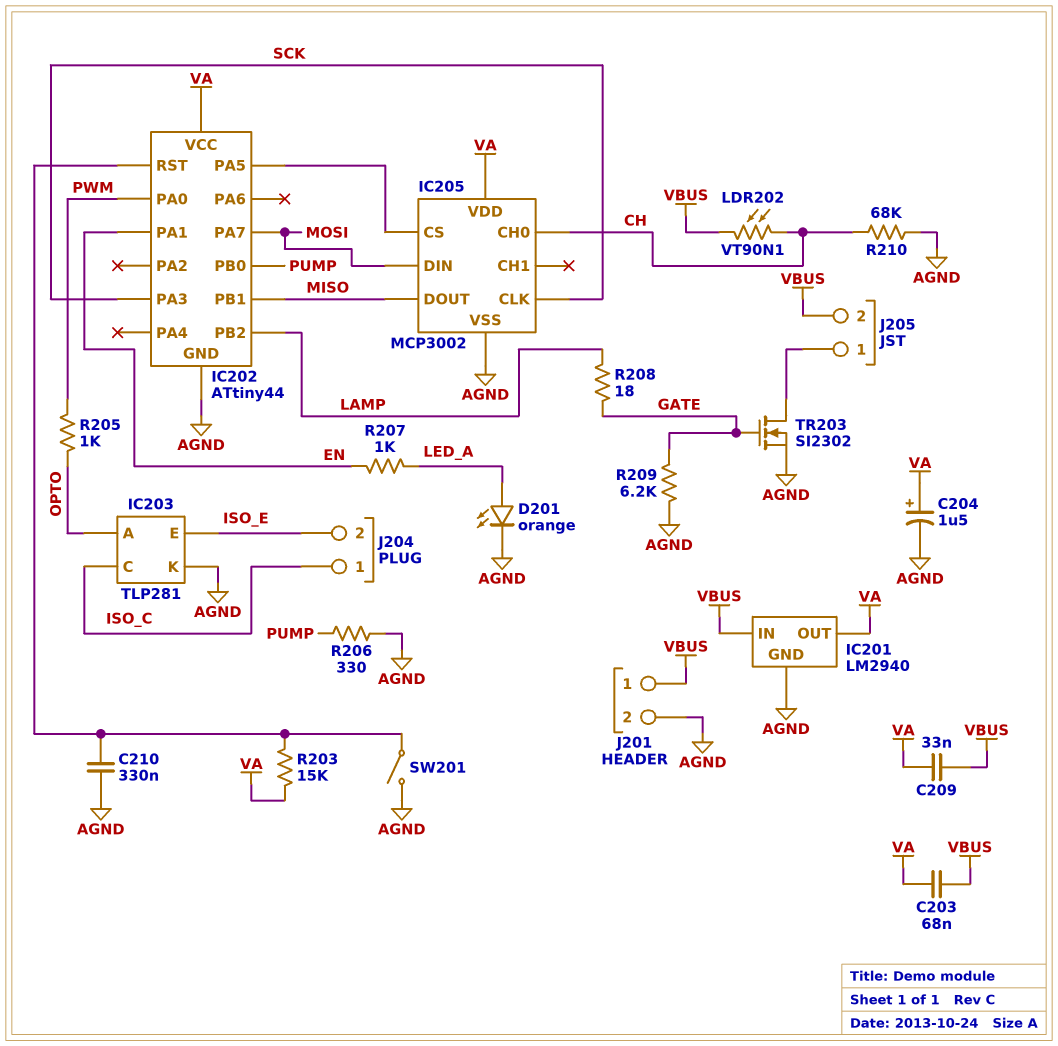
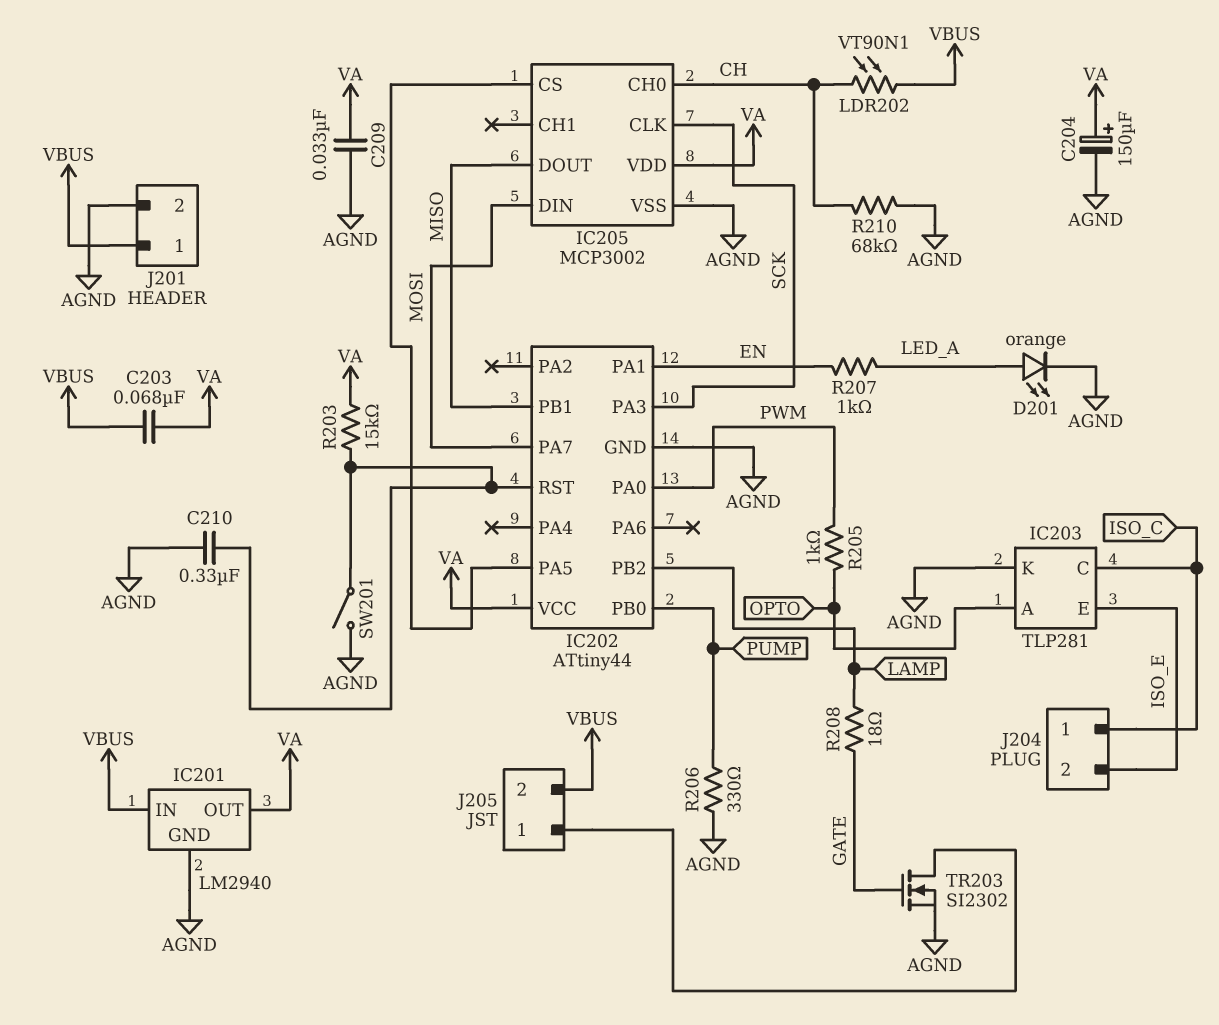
C204: 1.5uF (plus VA, minus AGND) -> 150uF (plus VA, minus AGND)
C209: 33nF (VA, VBUS) -> 33nF (AGND, VA)
R209: 6.2k (AGND, GATE) -> none

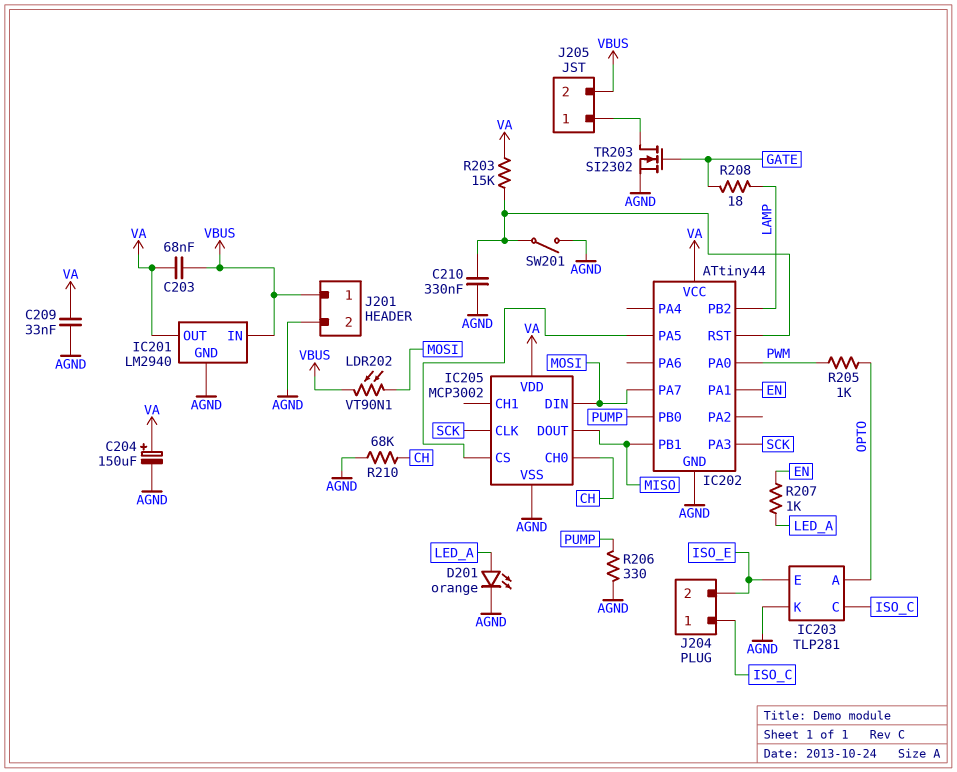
LDR202: VT90N1 (CH, VBUS) -> VT90N1 (MOSI, VBUS)

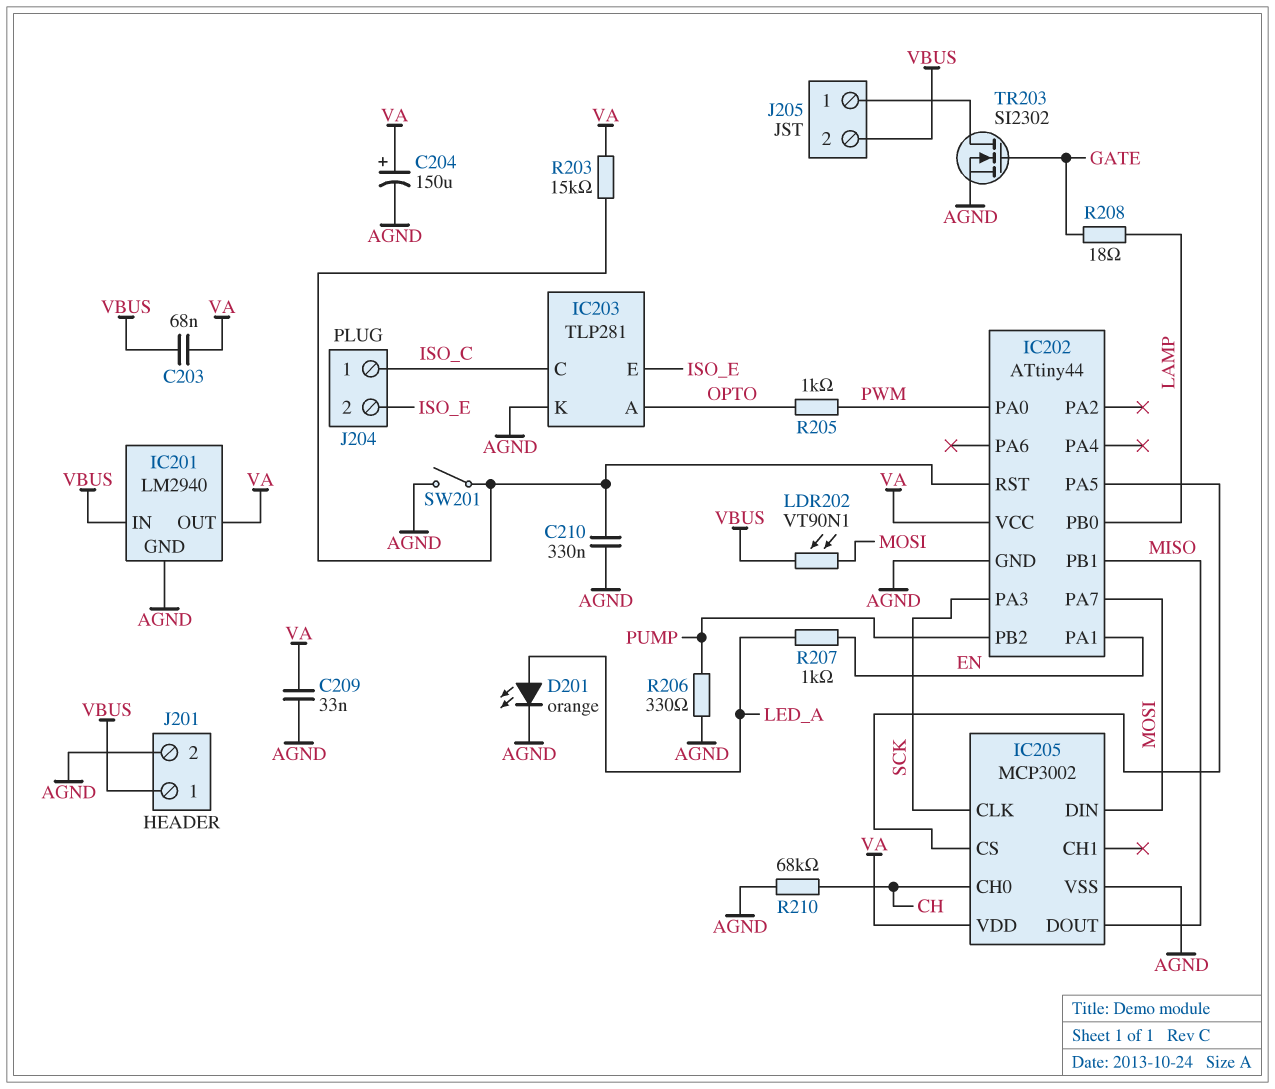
IC202 pin PB0: PUMP -> LAMP
IC202 pin PB2: LAMP -> PUMP

